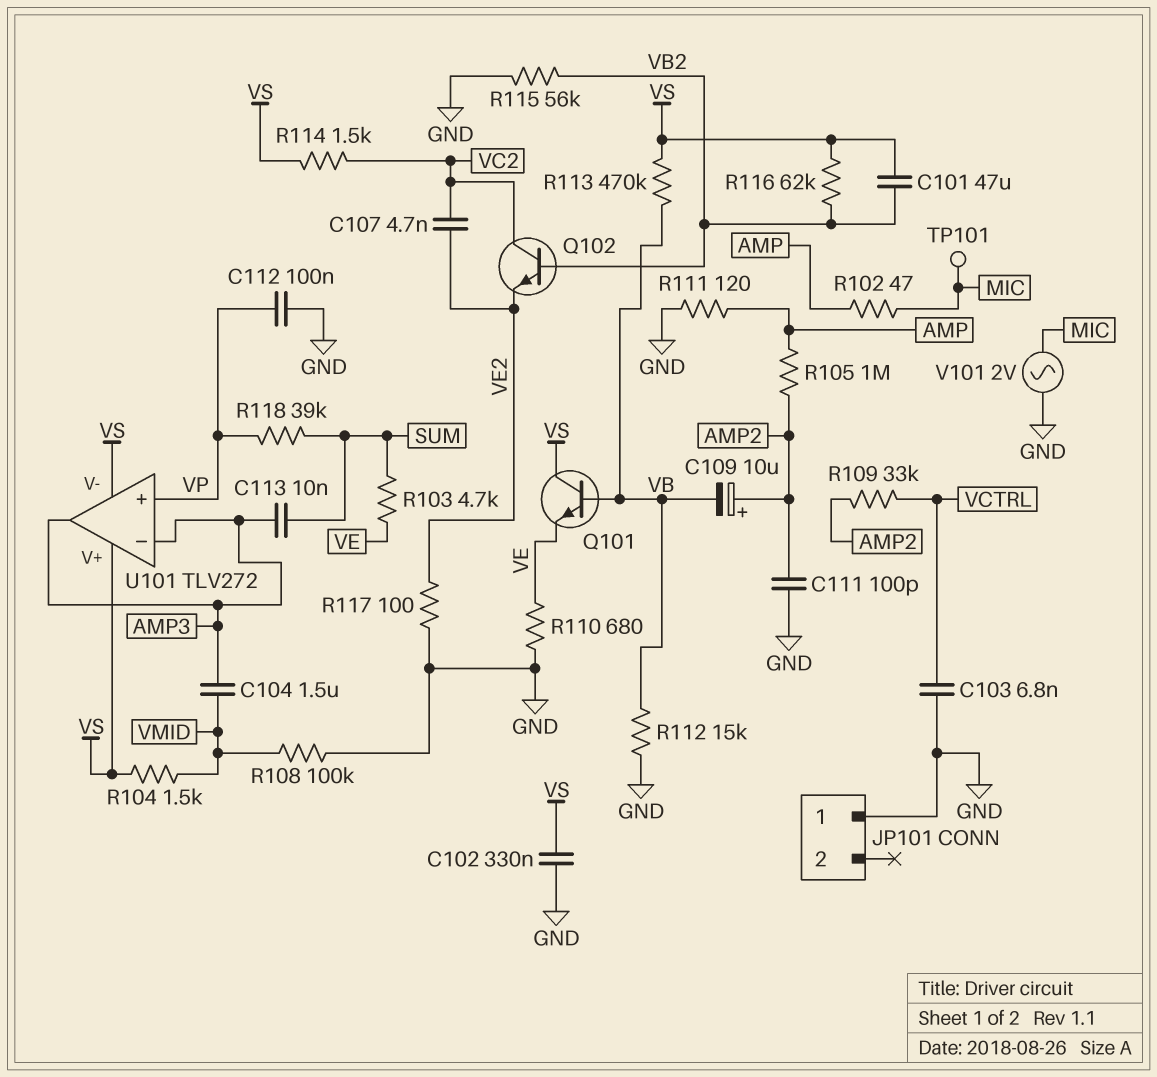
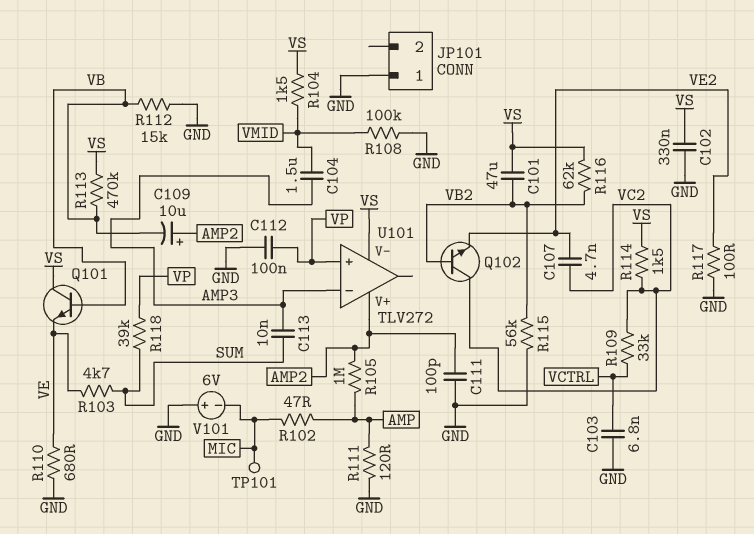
R109: 33k (AMP2, VCTRL) -> 33k (VC2, VCTRL)
U101 pin V+: VS -> AMP2
U101 pin out: AMP3 -> none
V101: AC 2V (GND, MIC) -> 6V (plus GND, minus MIC)

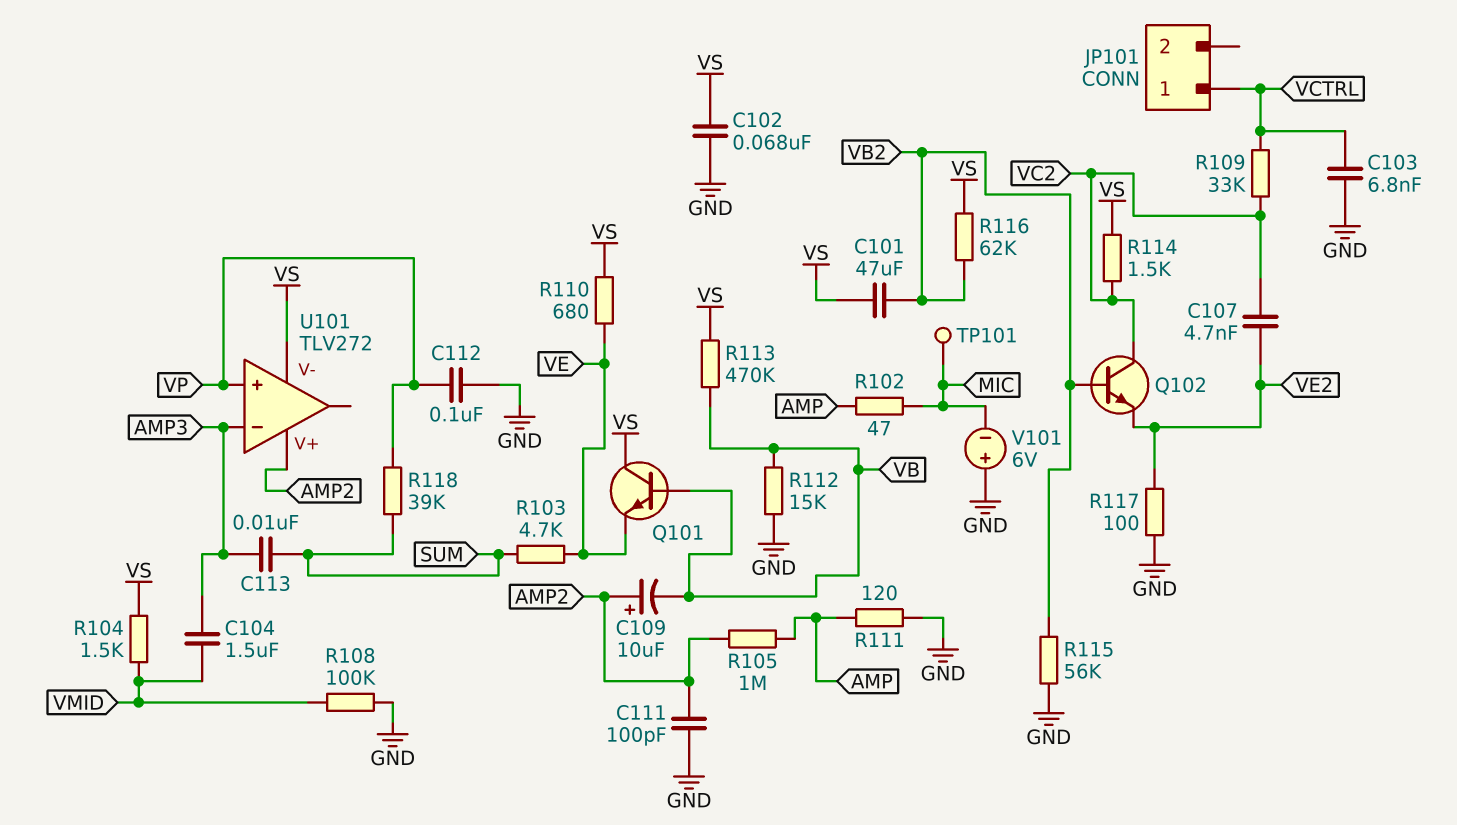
C102: 330nF (GND, VS) -> 68nF (GND, VS)
JP101 pin 1: GND -> VCTRL
R110: 680 (GND, VE) -> 680 (VE, VS)

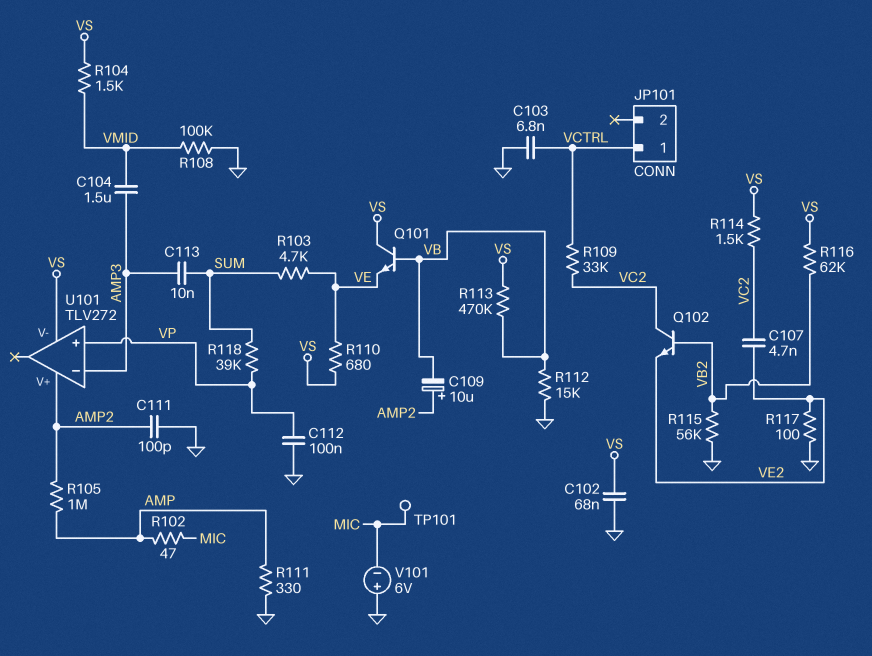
C101: 47uF (VB2, VS) -> none
R111: 120 (AMP, GND) -> 330 (AMP, GND)

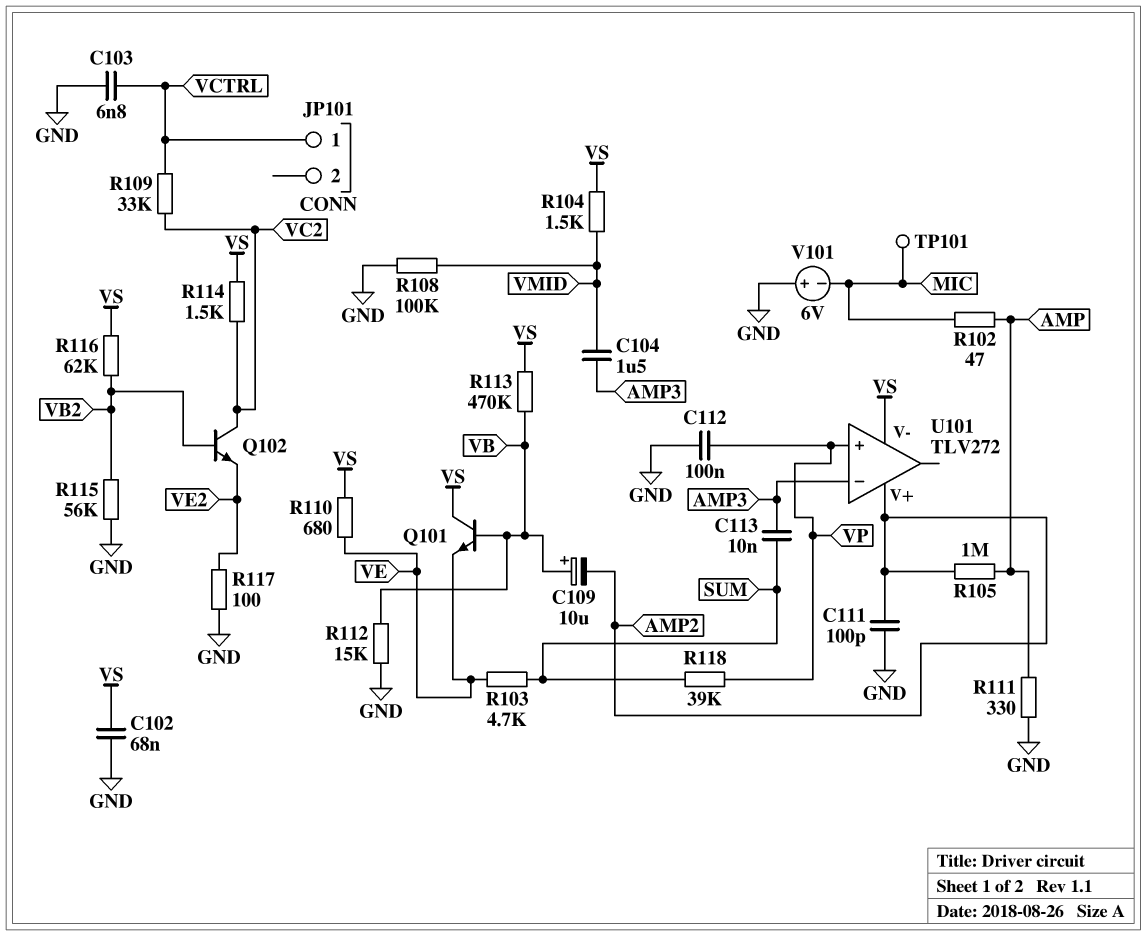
C107: 4.7nF (VC2, VE2) -> none
C109: 10uF (plus AMP2, minus VB) -> 10uF (plus VB, minus AMP2)

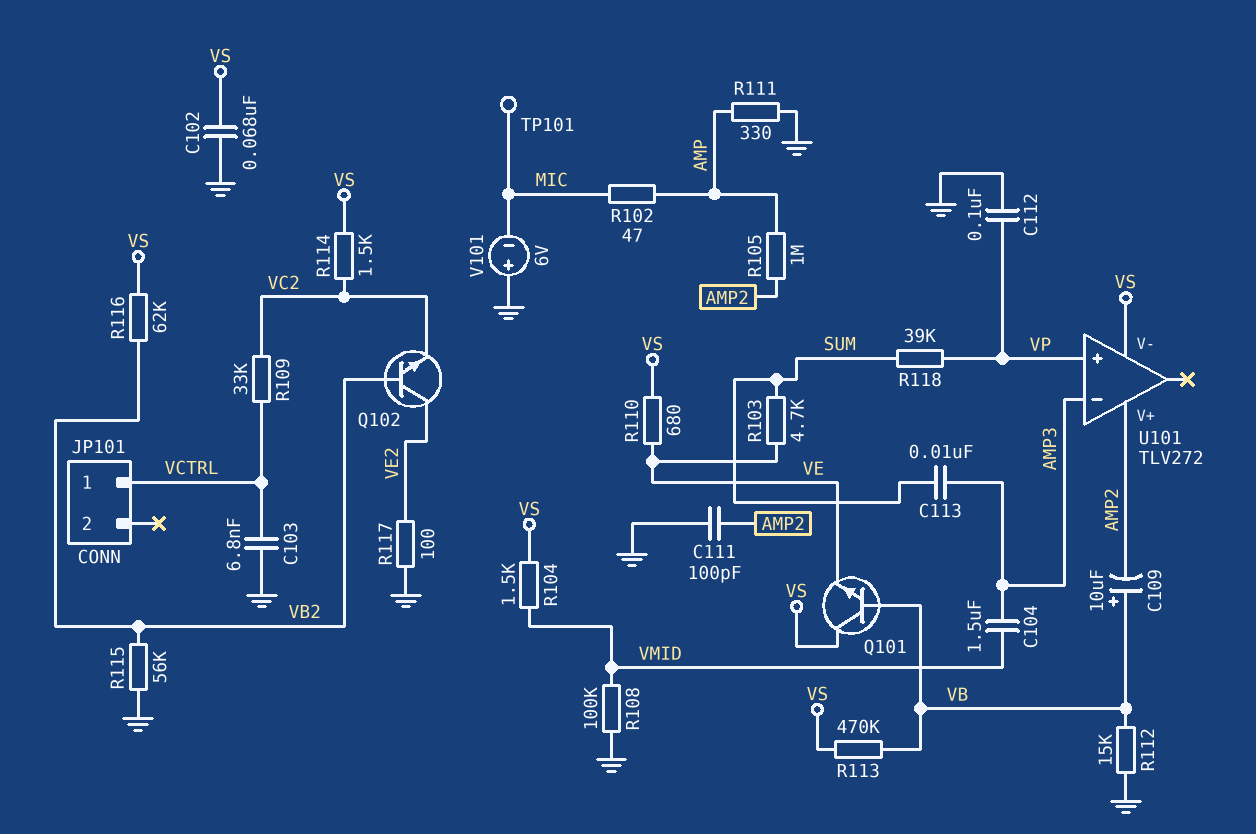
Q102: NPN (B VB2, C VC2, E VE2) -> NPN (B VB2, C VE2, E VC2)

